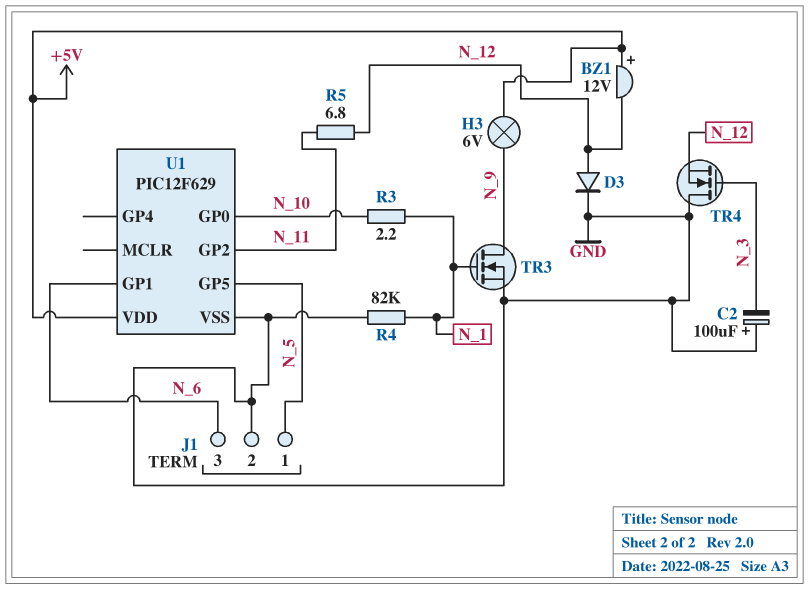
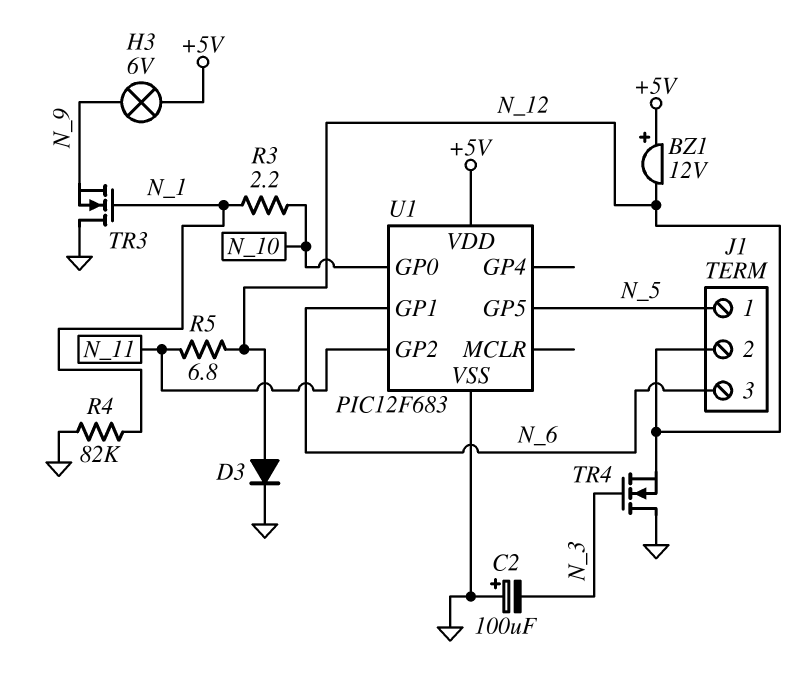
J1 pin 2: GND -> N_12
TR3: NMOS (G N_1, D N_9, S GND) -> NMOS (G N_1, D GND, S N_9)
U1: PIC12F629 -> PIC12F683

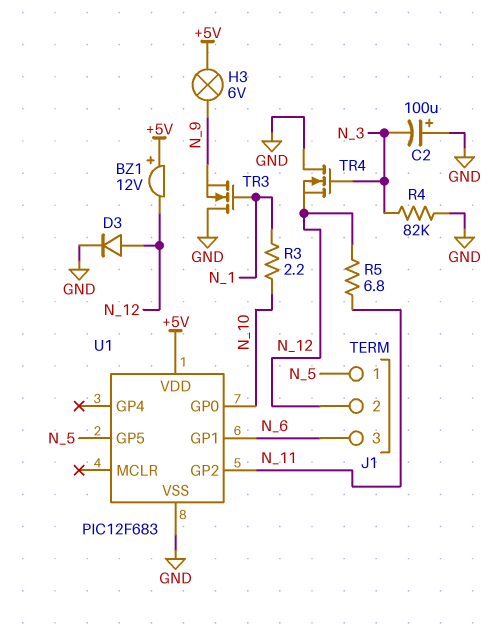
R4: 82k (GND, N_1) -> 82k (GND, N_3)

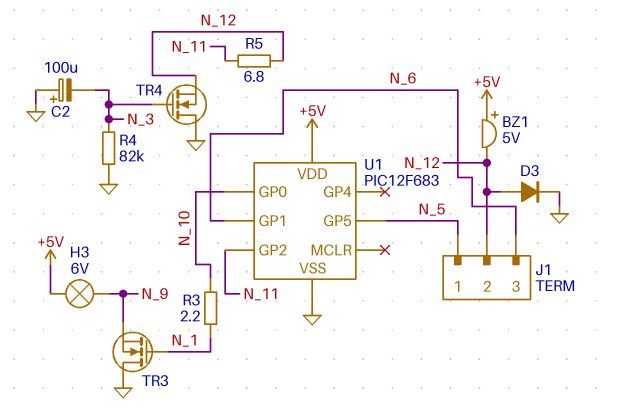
BZ1: buzzer 12V (plus +5V, minus N_12) -> buzzer 5V (plus +5V, minus N_12)

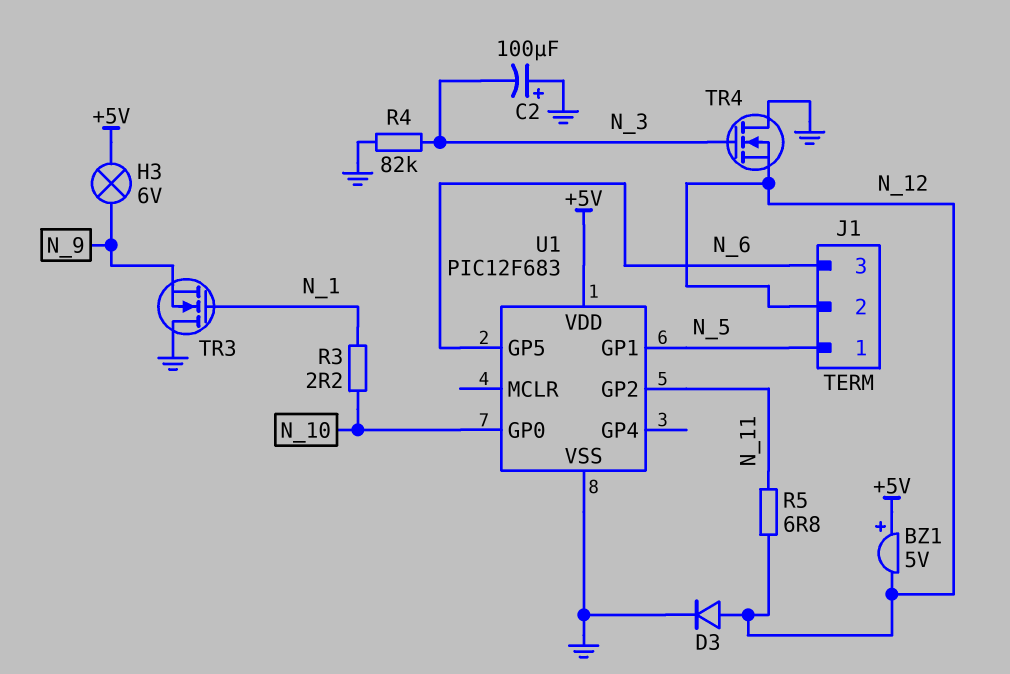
U1 pin GP1: N_6 -> N_5
U1 pin GP5: N_5 -> N_6

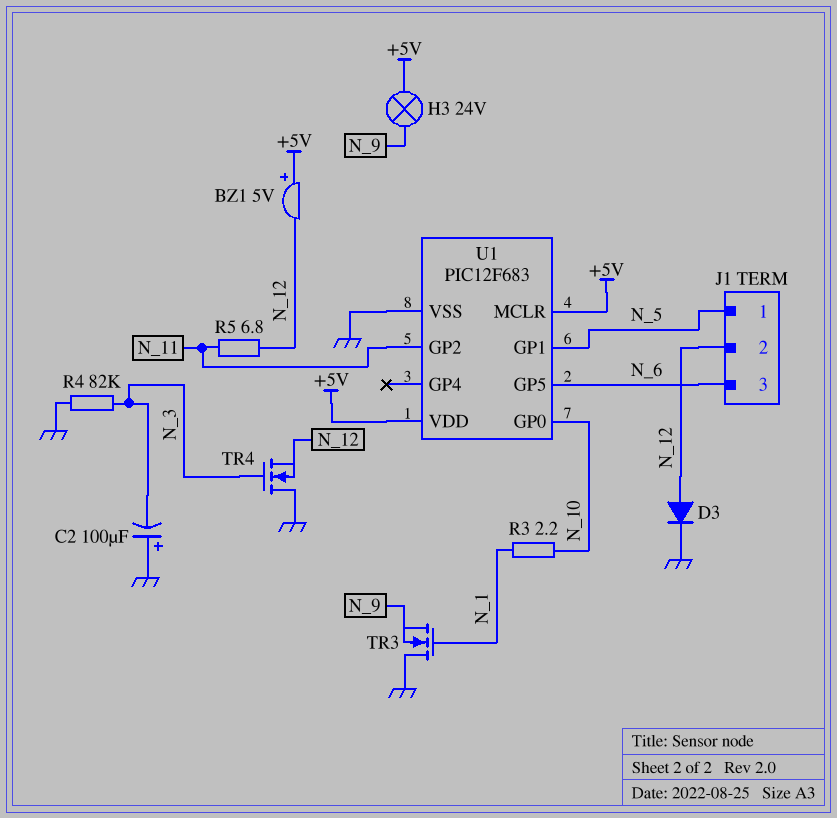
H3: lamp 6V (+5V, N_9) -> lamp 24V (+5V, N_9)
U1 pin MCLR: none -> +5V

